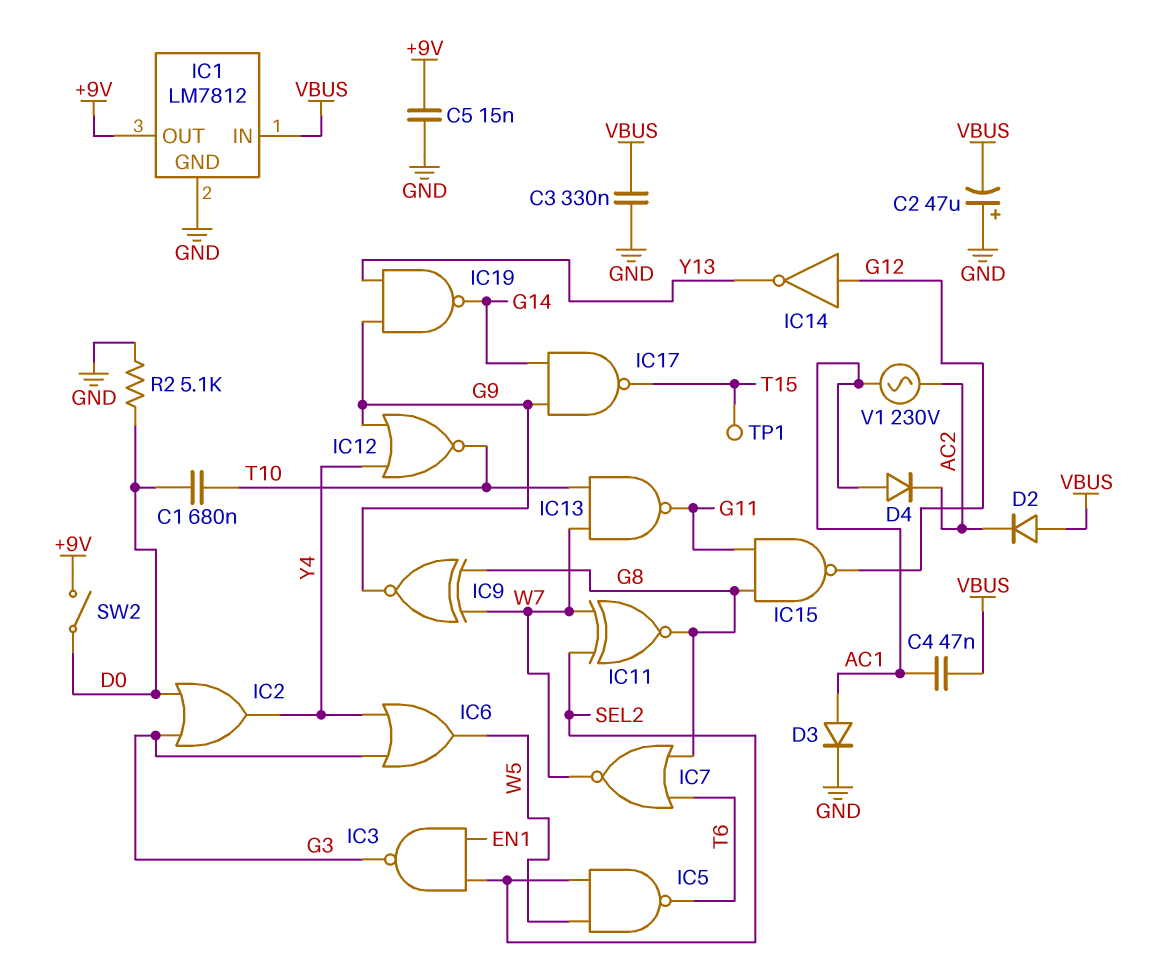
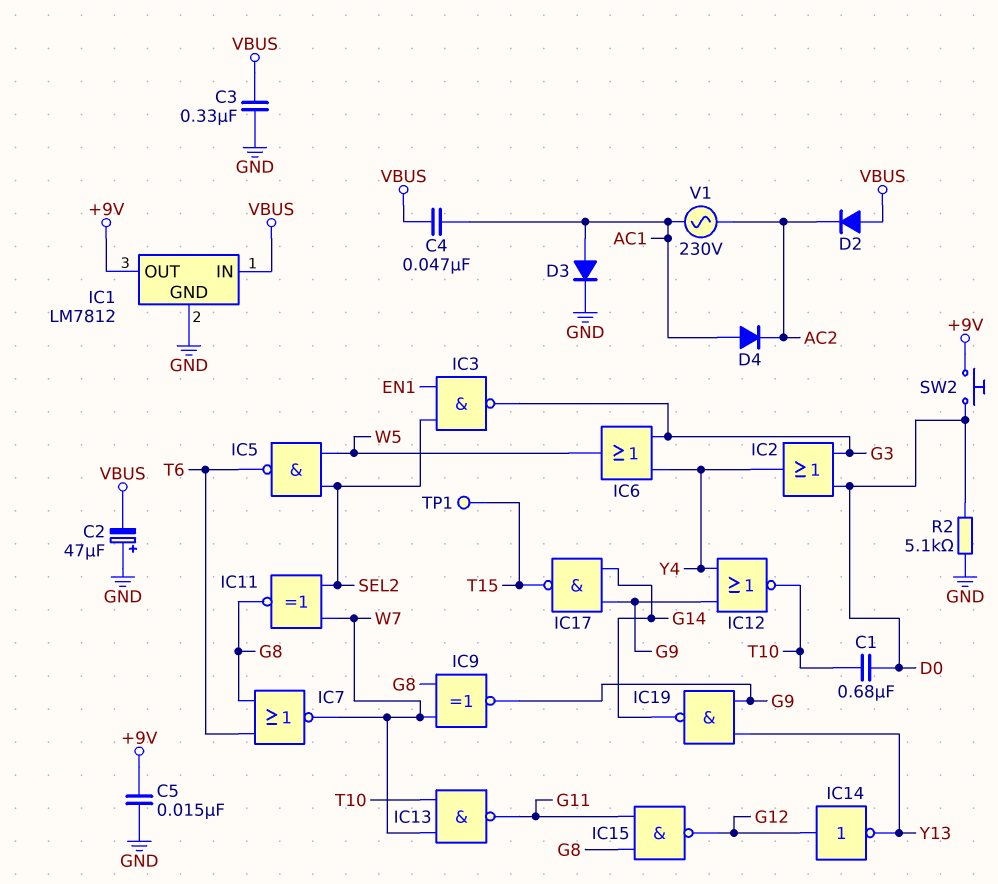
SW2: switch (+9V, D0) -> button (+9V, D0)

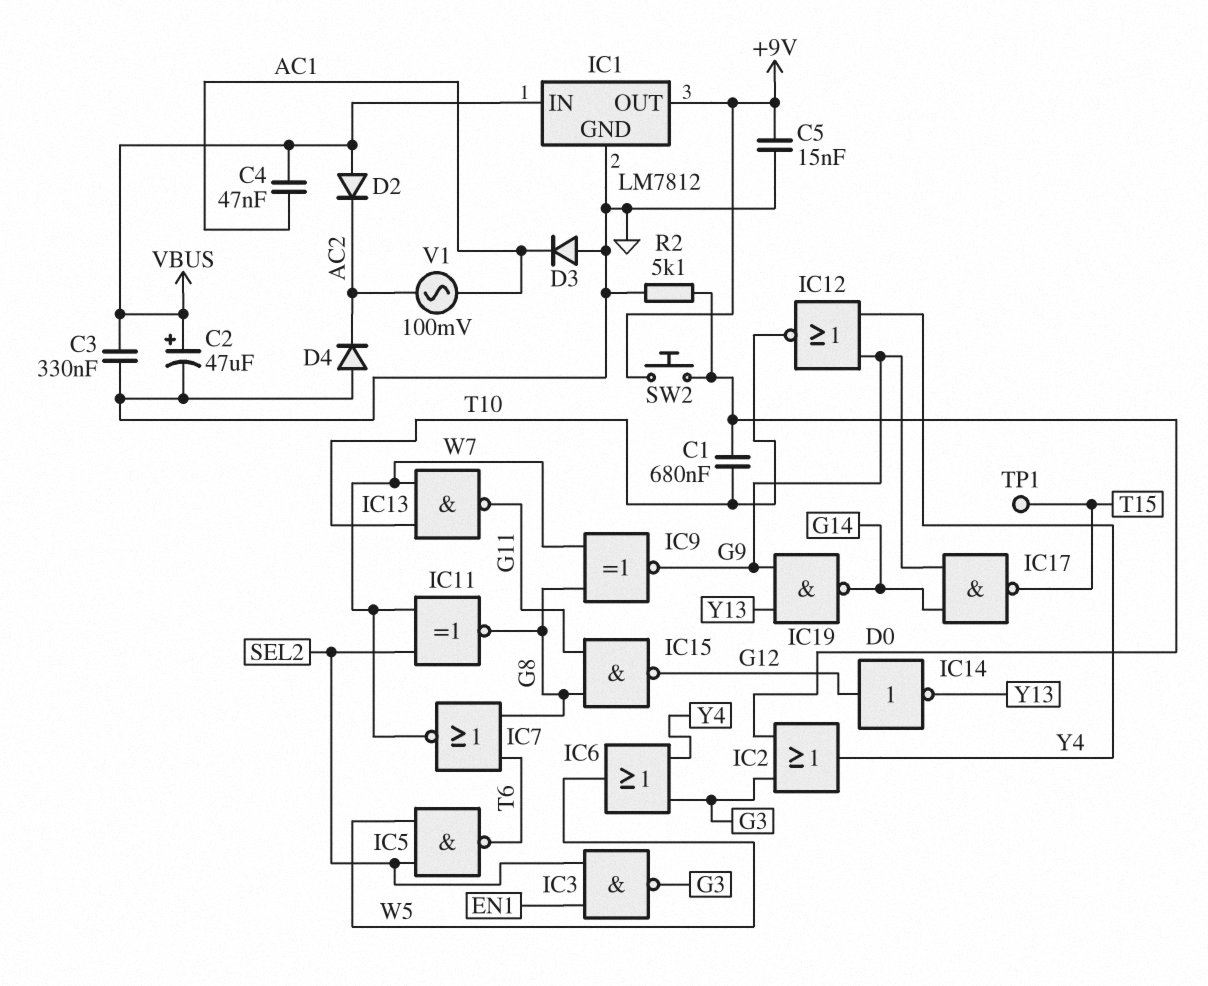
C2: 47uF (plus GND, minus VBUS) -> 47uF (plus VBUS, minus GND)
D3: diode (A AC1, K GND) -> diode (A GND, K AC1)
D4: diode (A AC1, K AC2) -> diode (A GND, K AC2)
V1: AC 230V (AC1, AC2) -> AC 100mV (AC1, AC2)

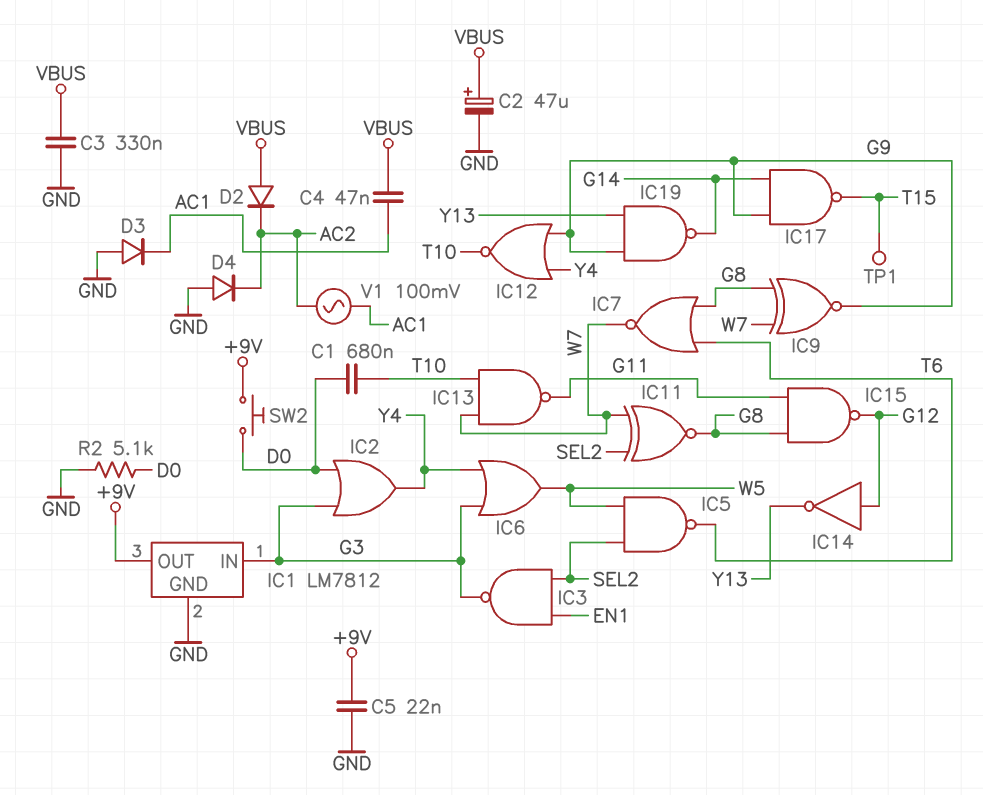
C5: 15nF (+9V, GND) -> 22nF (+9V, GND)
IC1 pin IN: VBUS -> G3

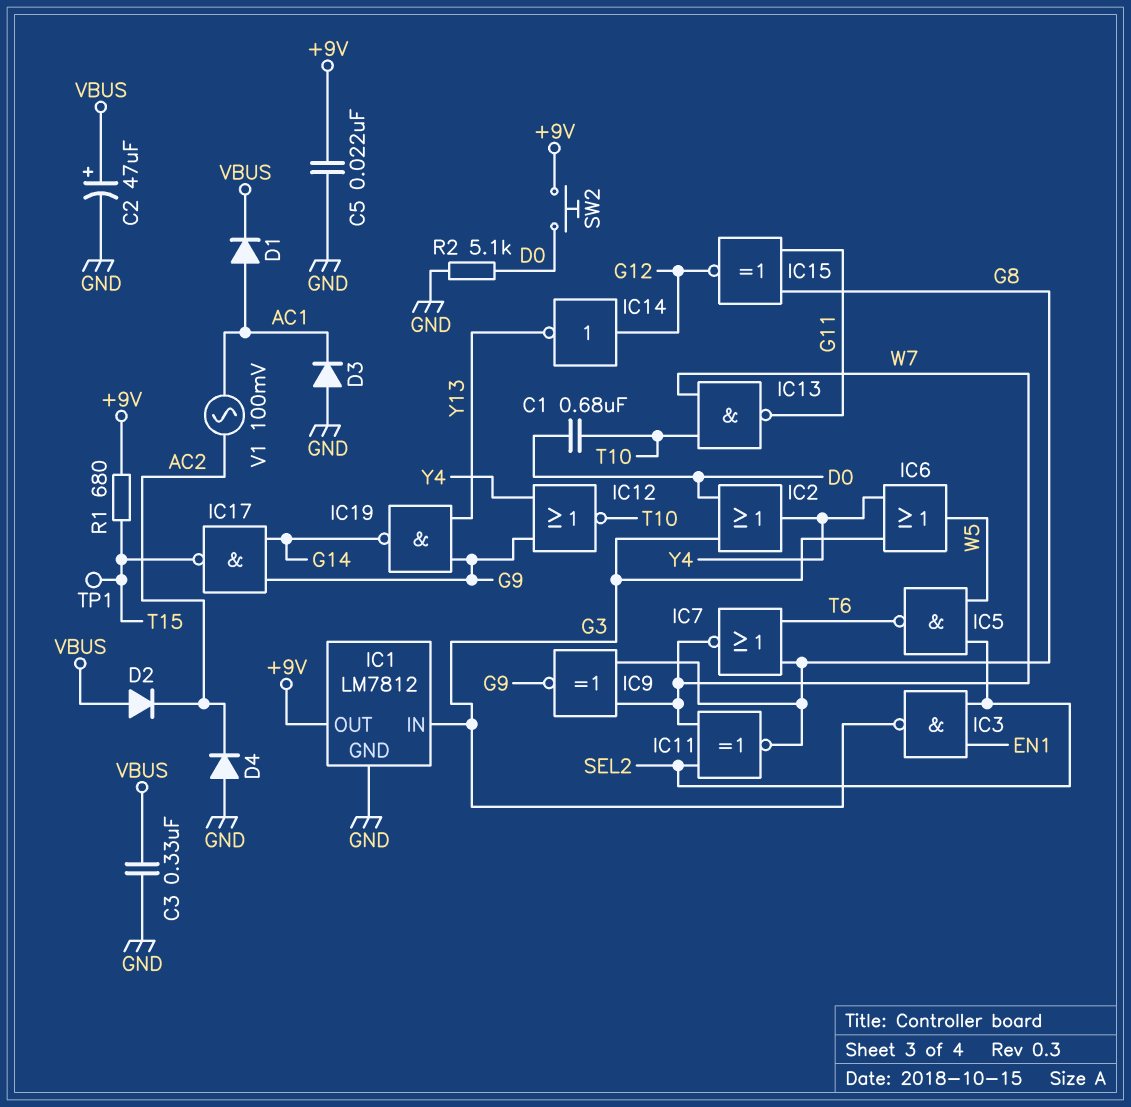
C4: 47nF (AC1, VBUS) -> none
D1: none -> diode (A AC1, K VBUS)
IC15: NAND (in G8, in G11, out G12) -> XNOR (in G8, in G11, out G12)
R1: none -> 680 (+9V, T15)

